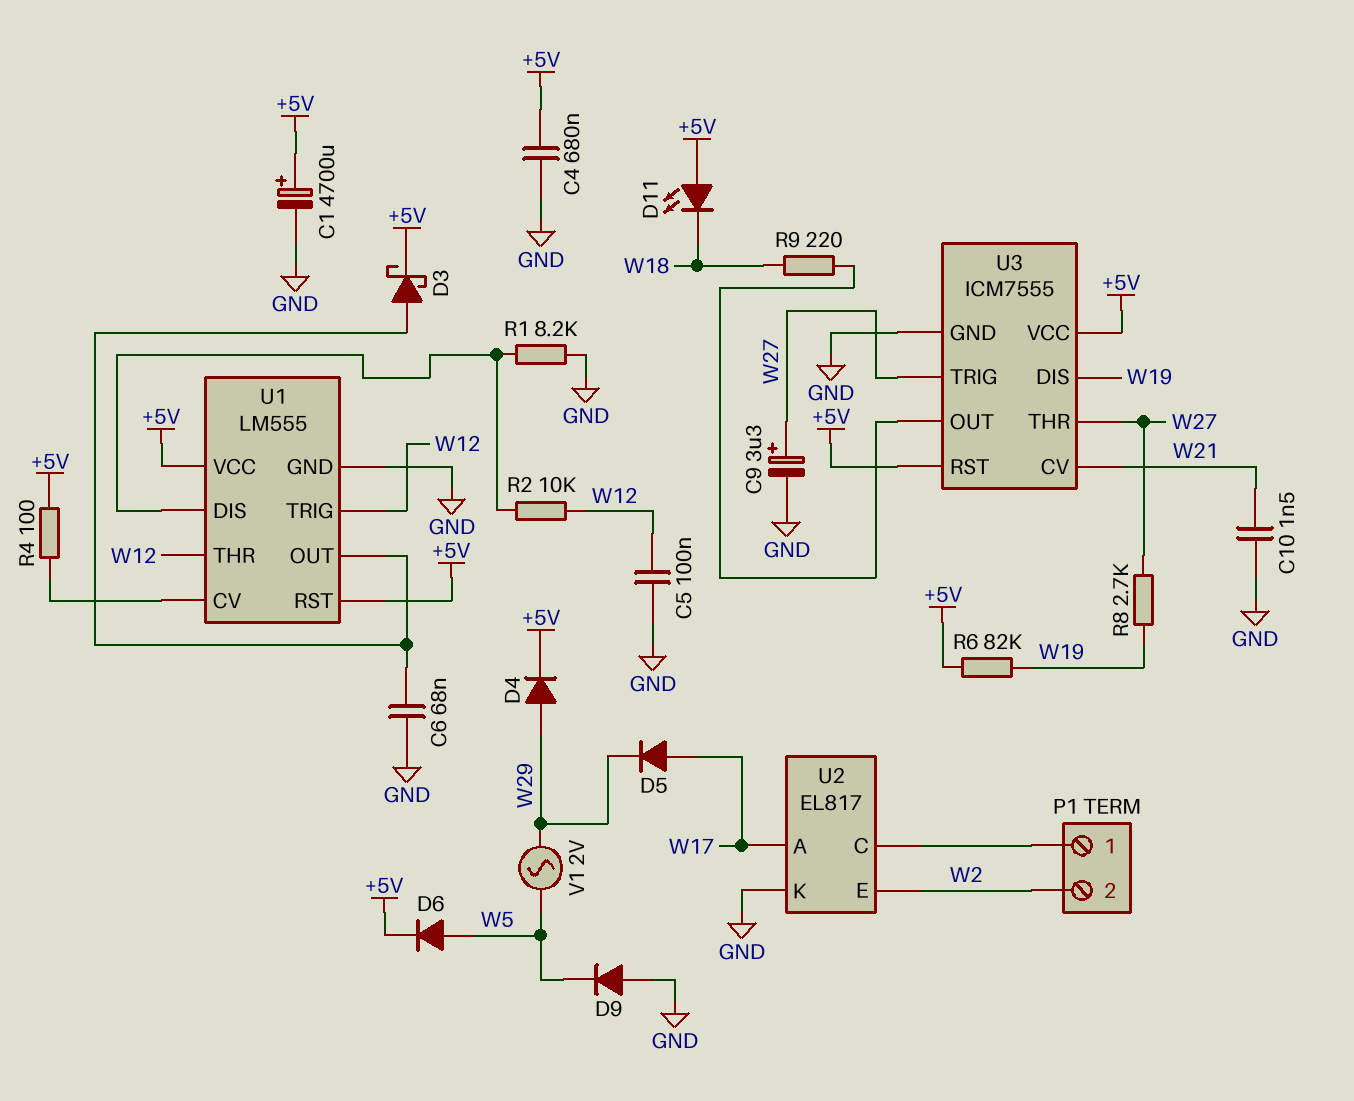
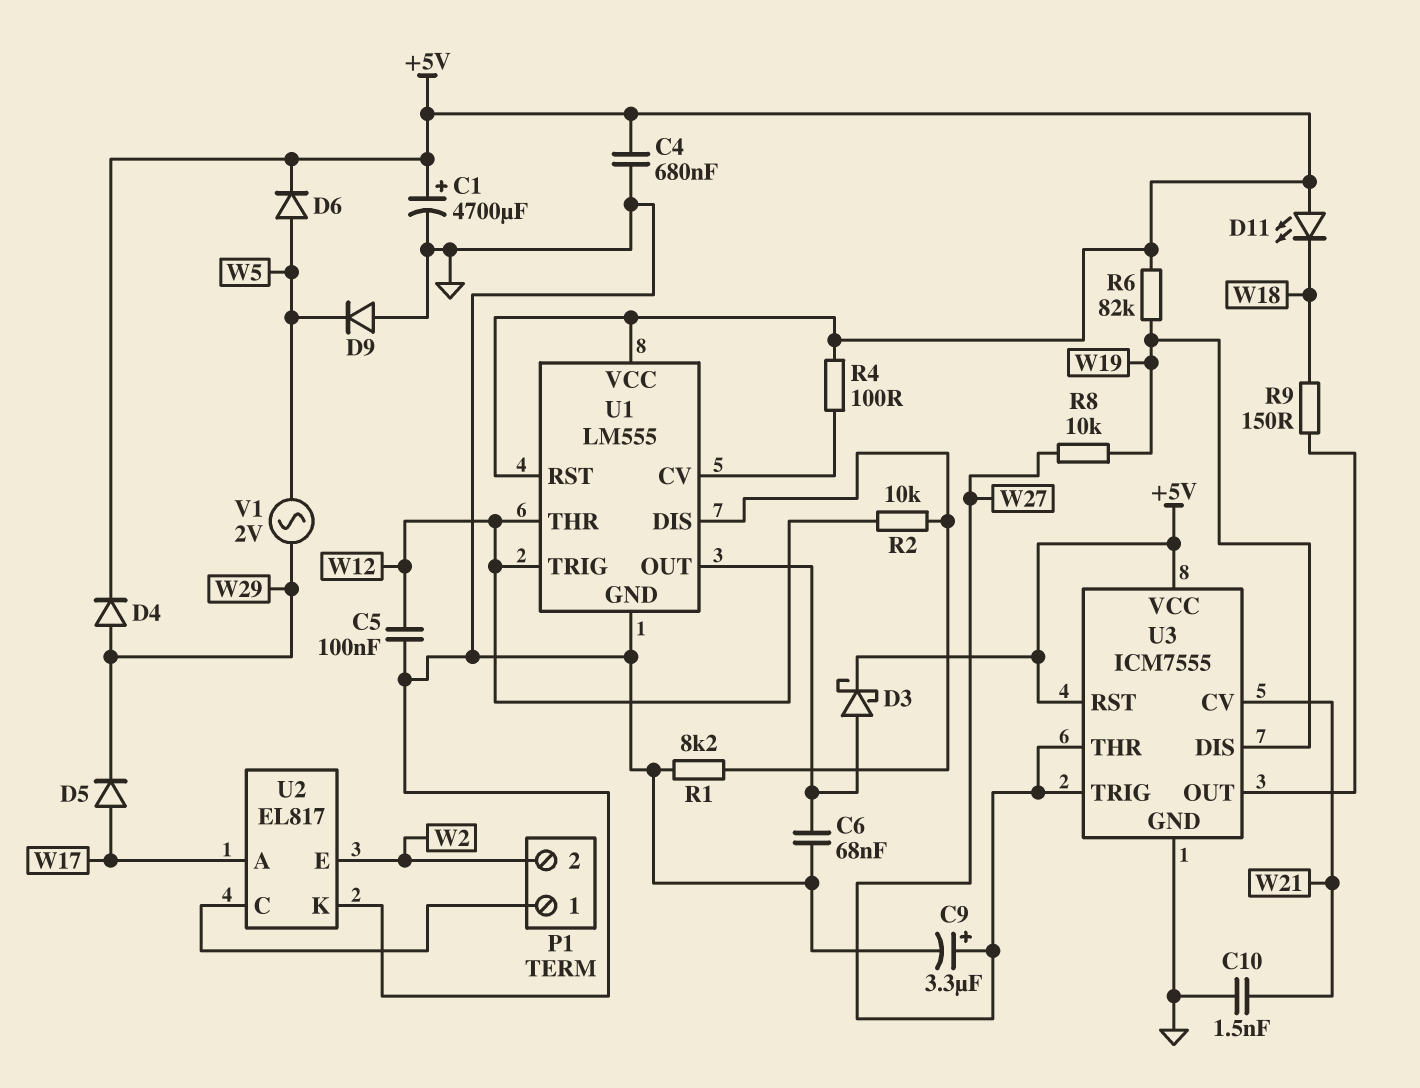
R8: 2.7k (W19, W27) -> 10k (W19, W27)
R9: 220 (U3/OUT, W18) -> 150 (U3/OUT, W18)

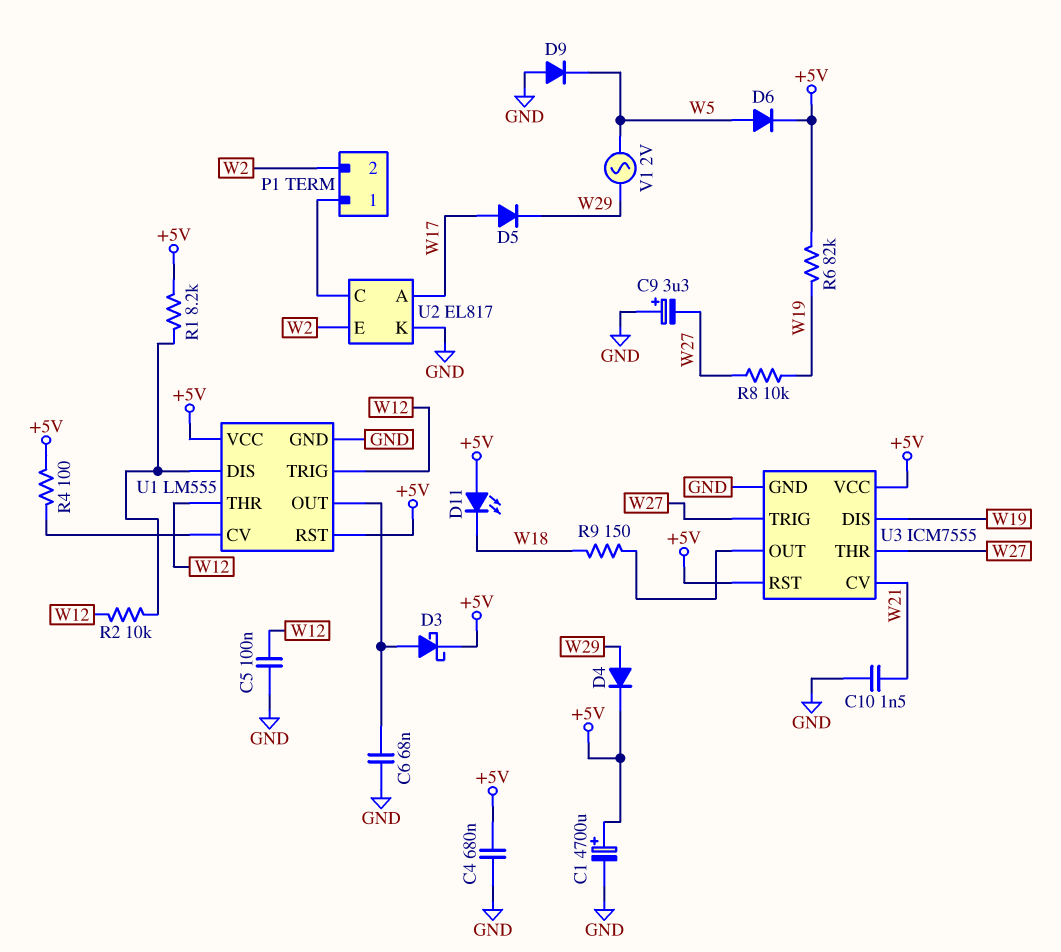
C9: 3.3uF (plus W27, minus GND) -> 3.3uF (plus GND, minus W27)
R1: 8.2k (GND, U1/DIS) -> 8.2k (+5V, U1/DIS)

